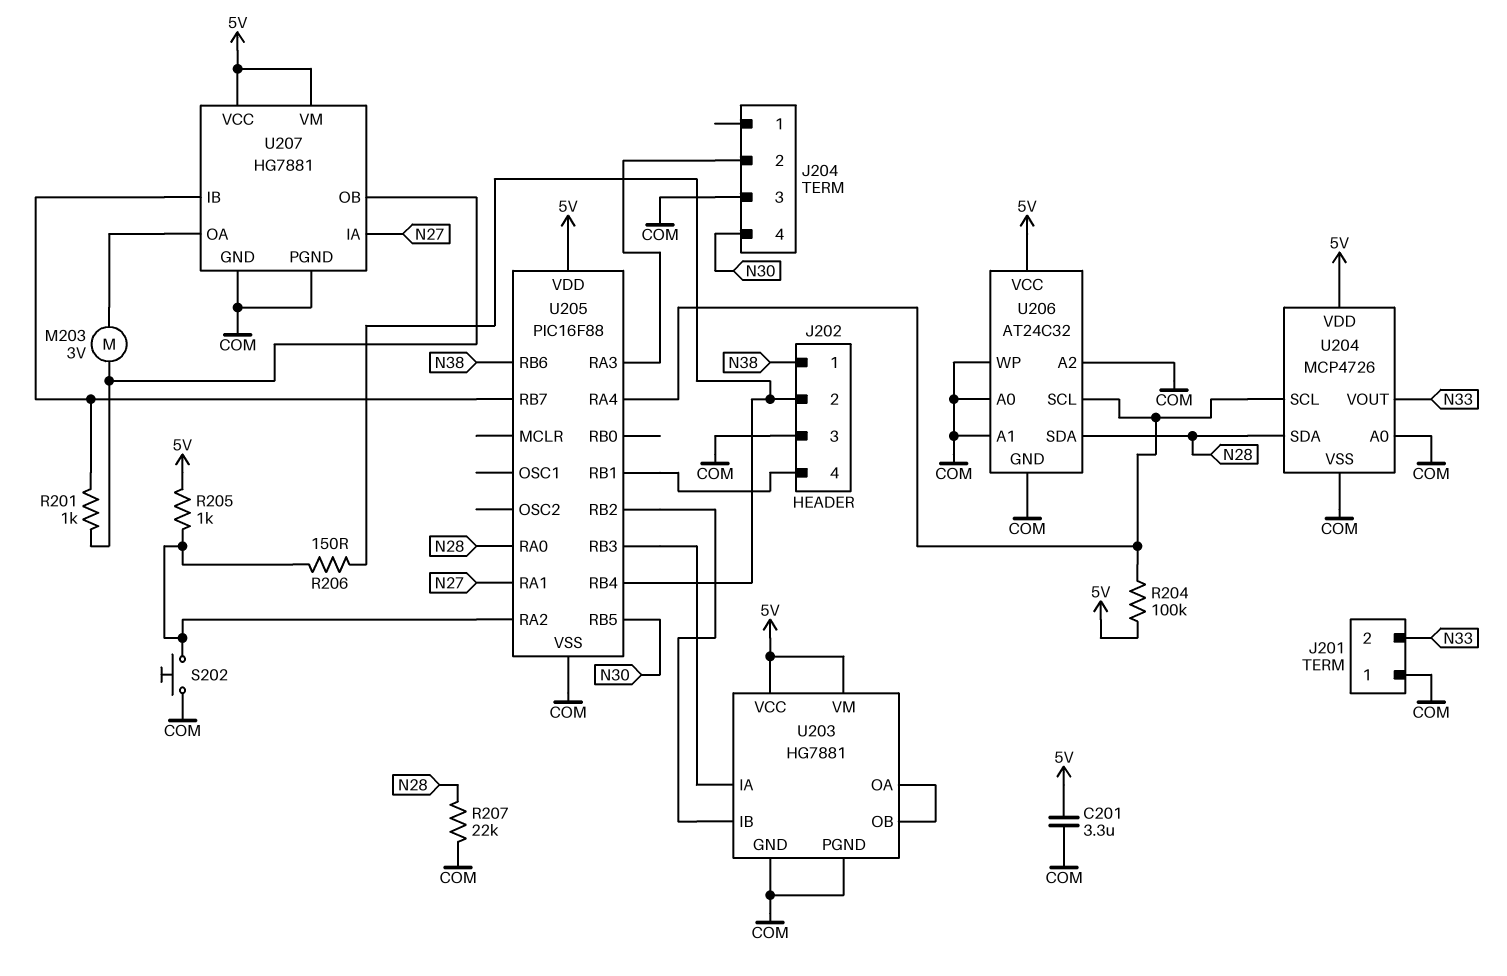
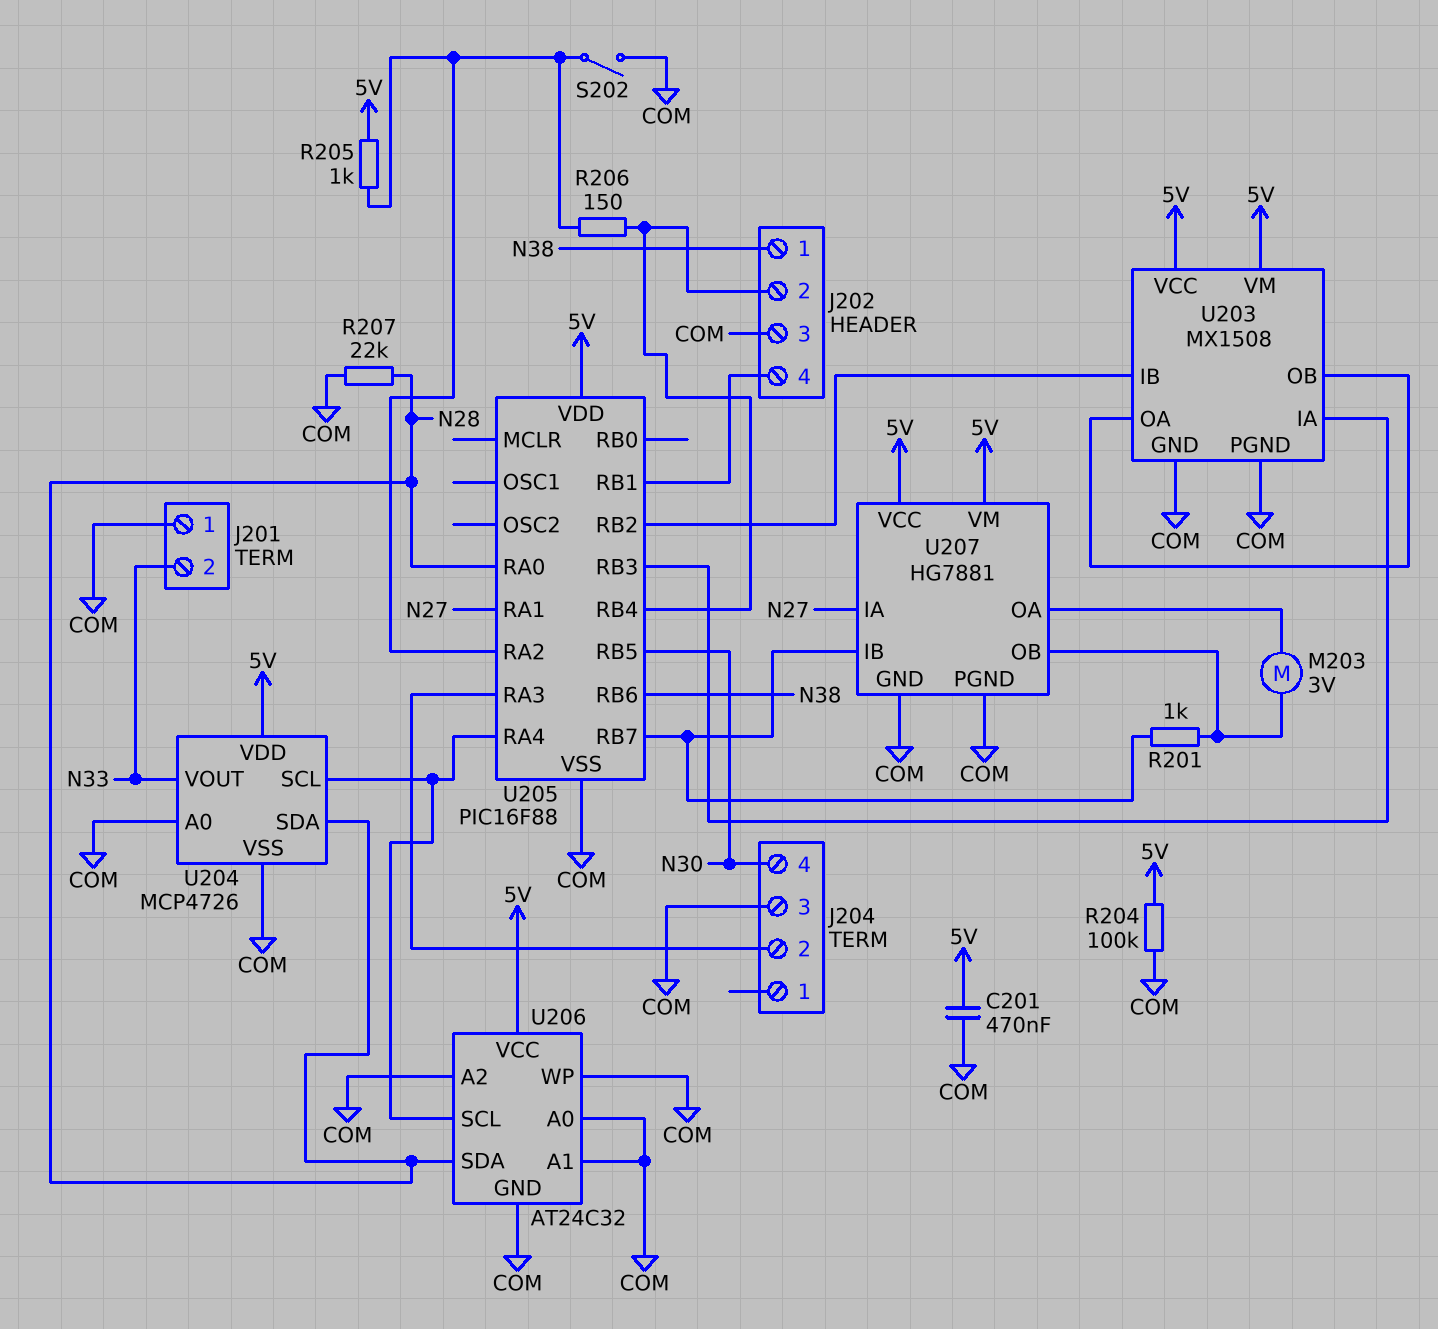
C201: 3.3uF (5V, COM) -> 470nF (5V, COM)
R204: 100k (5V, U204/SCL) -> 100k (5V, COM)
S202: button (COM, U205/RA2) -> switch (COM, U205/RA2)
U203: HG7881 -> MX1508

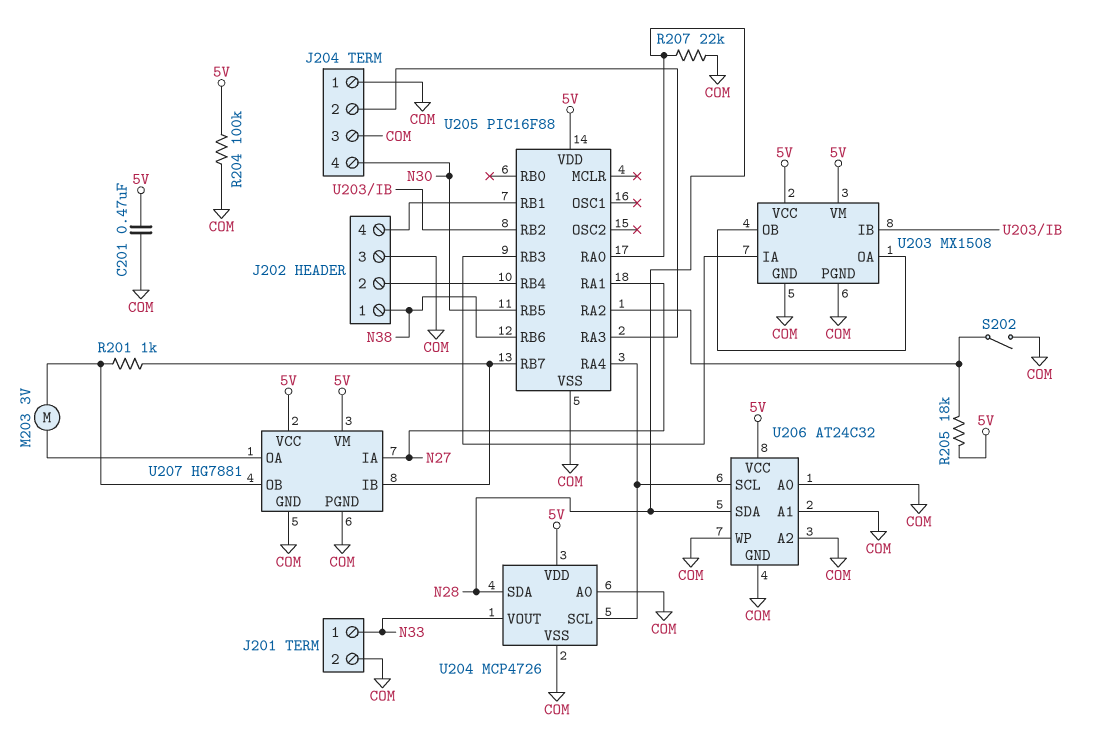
J201 pin 1: COM -> N33
J201 pin 2: N33 -> COM
J204 pin 1: none -> COM
R205: 1k (5V, U205/RA2) -> 18k (5V, U205/RA2)
R206: 150 (J202/2, U205/RA2) -> none

